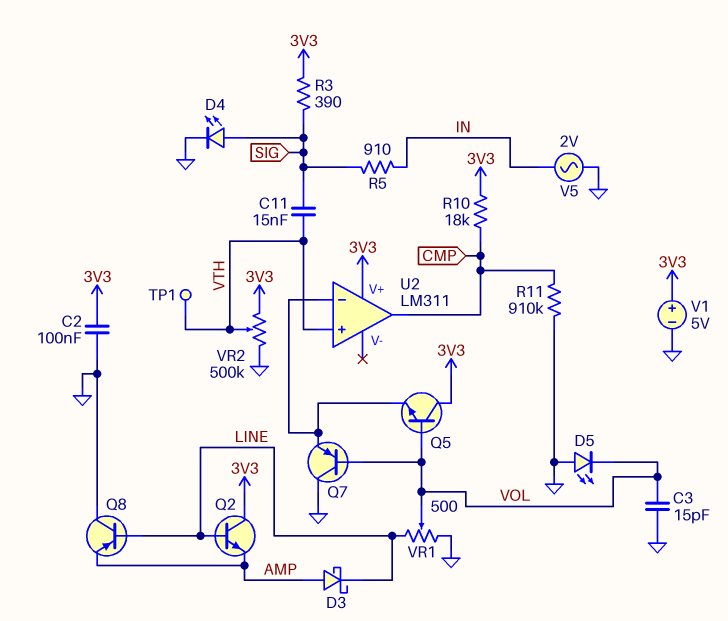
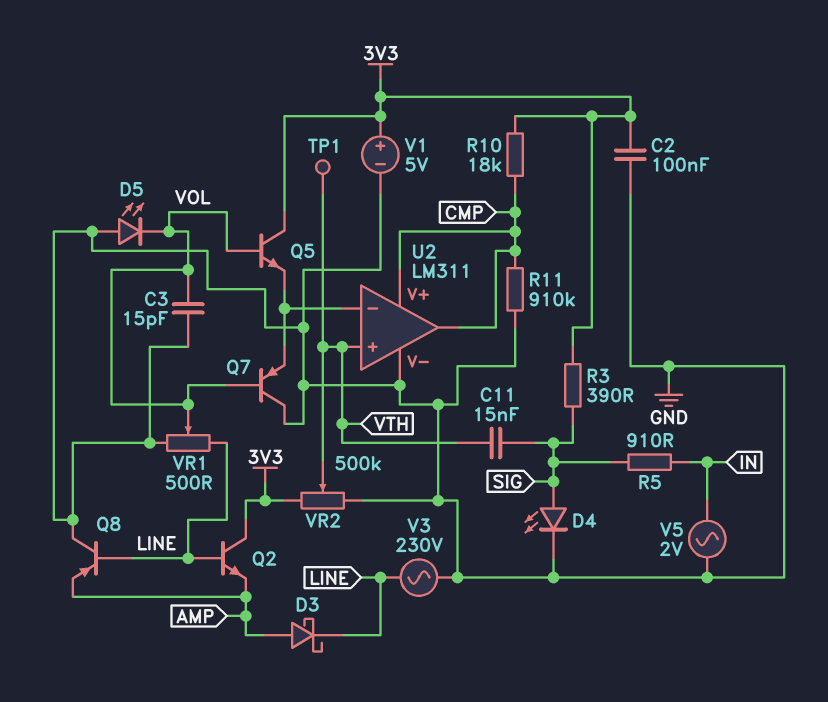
U2 pin V+: 3V3 -> CMP
U2 pin V-: none -> GND
V3: none -> AC 230V (GND, LINE)

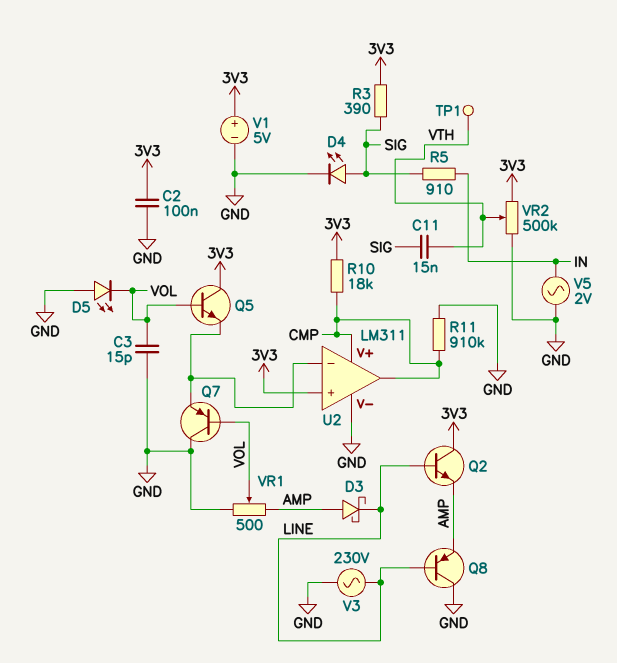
U2 pin in+: VTH -> 3V3
VR1: 500 (GND, LINE, wiper VOL) -> 500 (AMP, GND, wiper VOL)

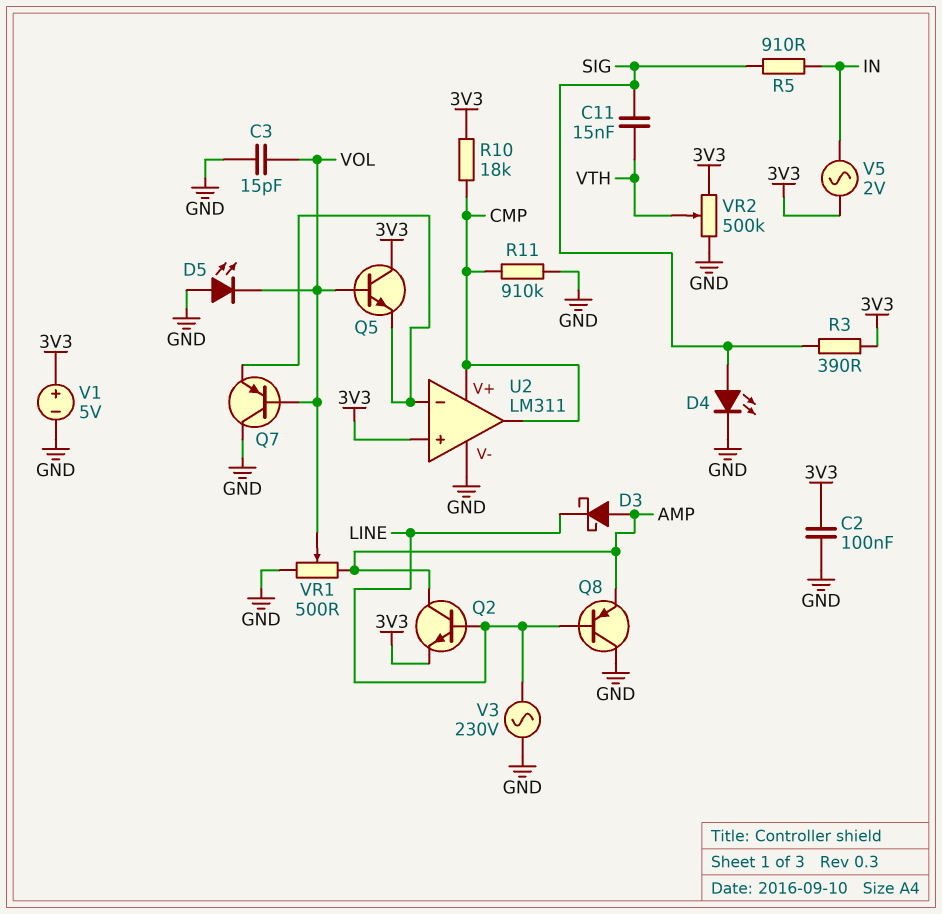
Q2: NPN (B LINE, C 3V3, E AMP) -> NPN (B LINE, C AMP, E 3V3)
TP1: test point (VTH) -> none
V5: AC 2V (GND, IN) -> AC 2V (3V3, IN)

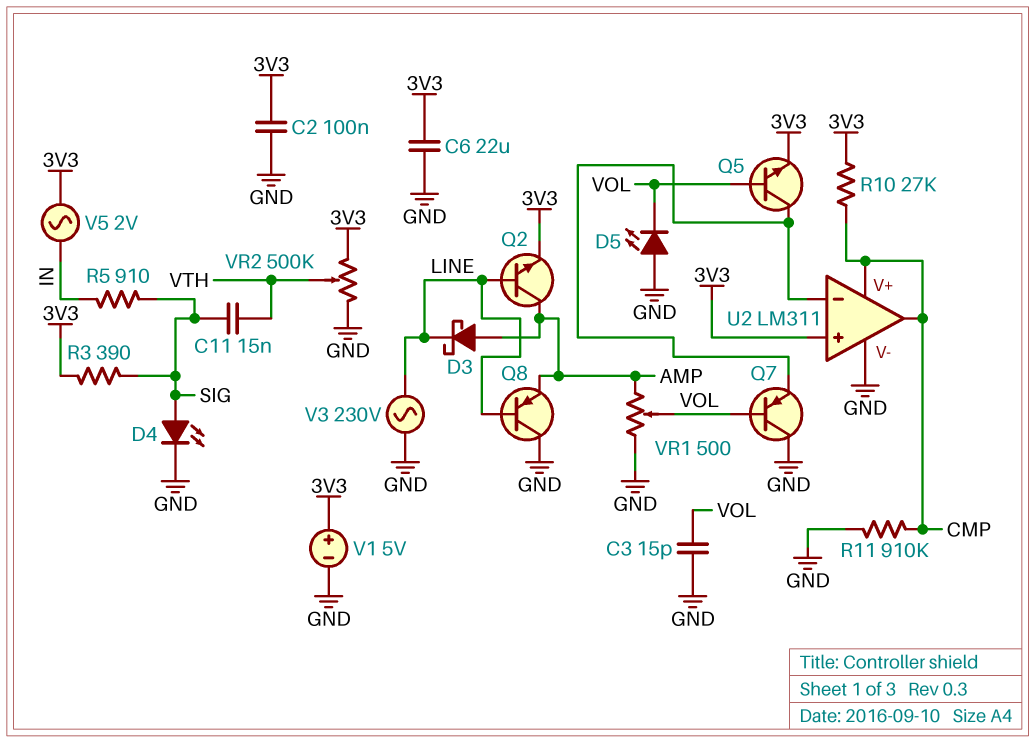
C6: none -> 22uF (3V3, GND)
Q5: NPN (B VOL, C 3V3, E U2/in-) -> NPN (B VOL, C U2/in-, E 3V3)
R10: 18k (3V3, CMP) -> 27k (3V3, CMP)

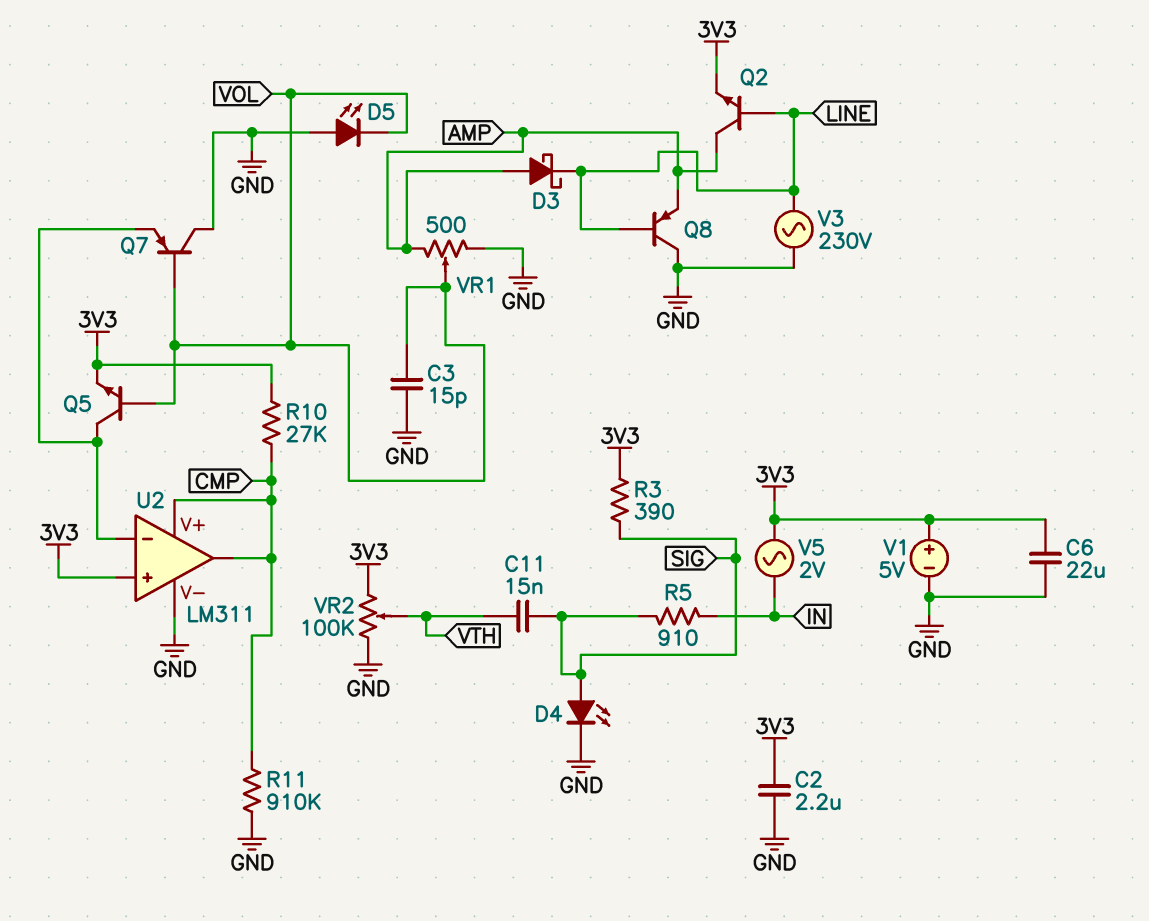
C2: 100nF (3V3, GND) -> 2.2uF (3V3, GND)
VR2: 500k (3V3, GND, wiper VTH) -> 100k (3V3, GND, wiper VTH)

